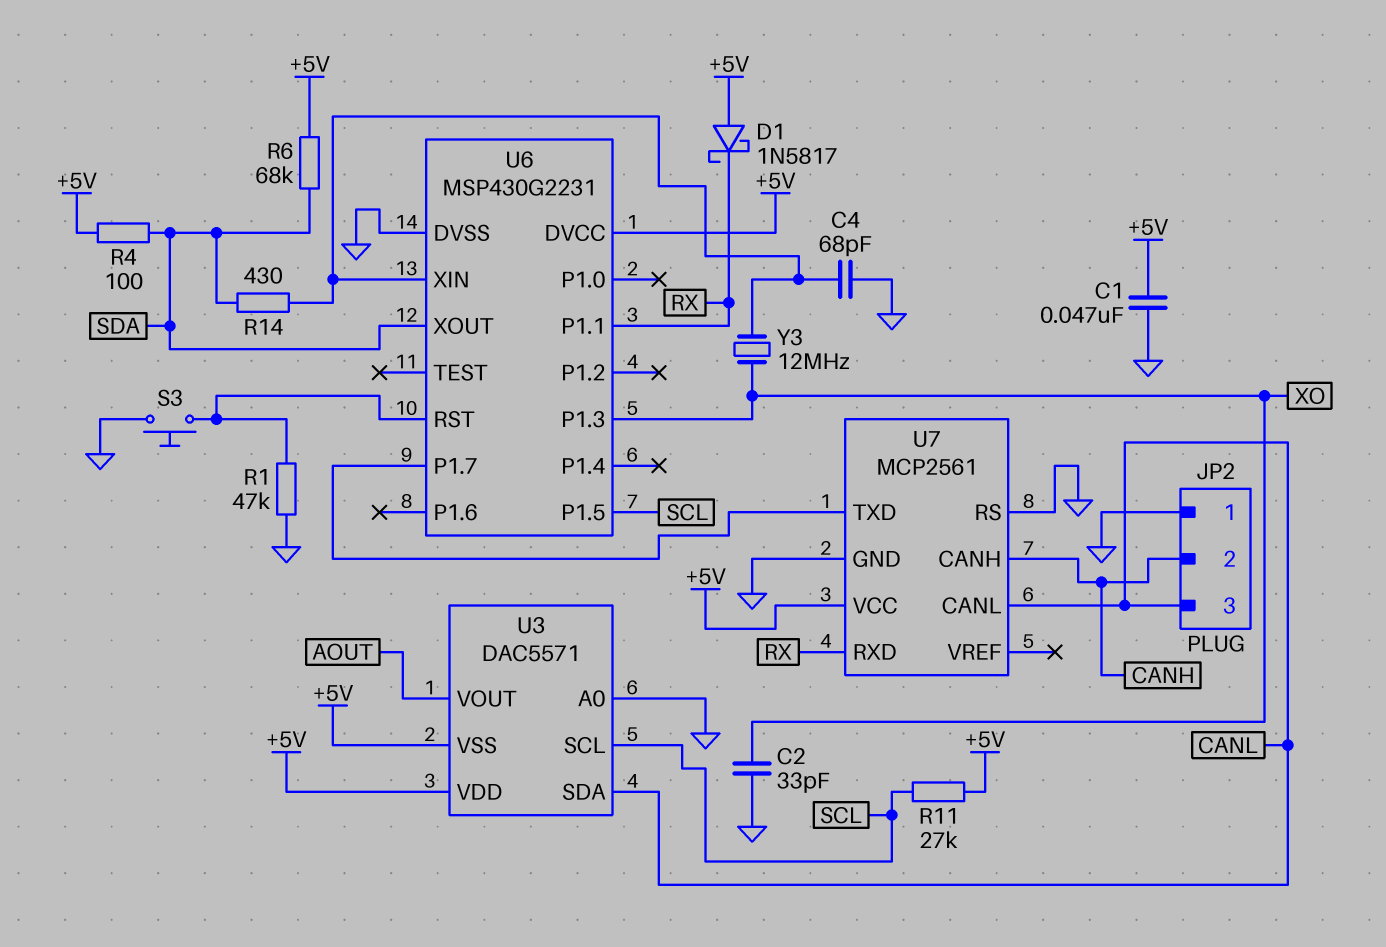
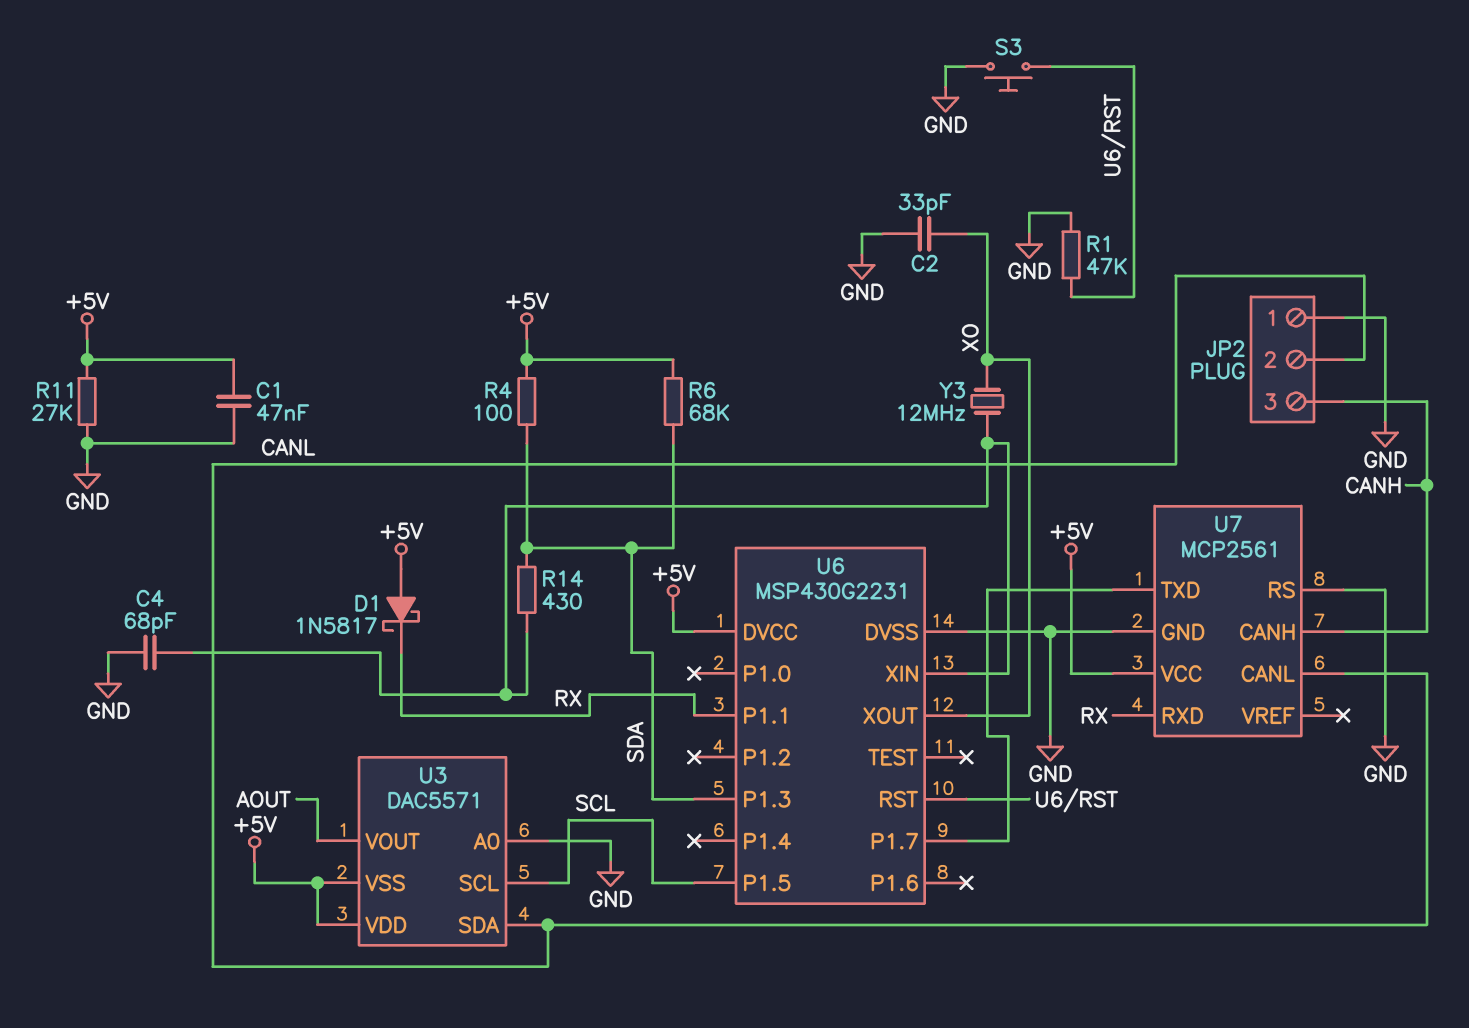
JP2 pin 2: CANH -> CANL
JP2 pin 3: CANL -> CANH
R11: 27k (+5V, SCL) -> 27k (+5V, GND)
U6 pin P1.3: XO -> SDA
U6 pin XOUT: SDA -> XO

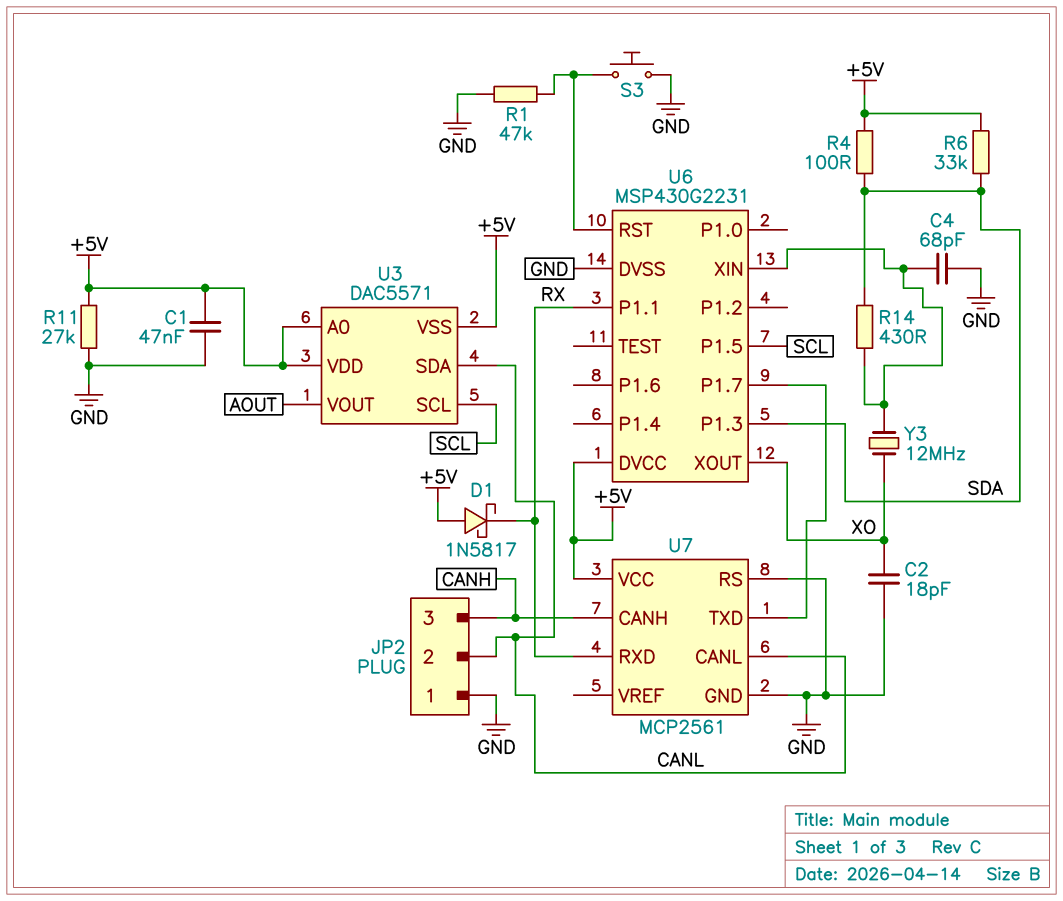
C2: 33pF (GND, XO) -> 18pF (GND, XO)
R6: 68k (+5V, SDA) -> 33k (+5V, SDA)
U3 pin A0: GND -> +5V

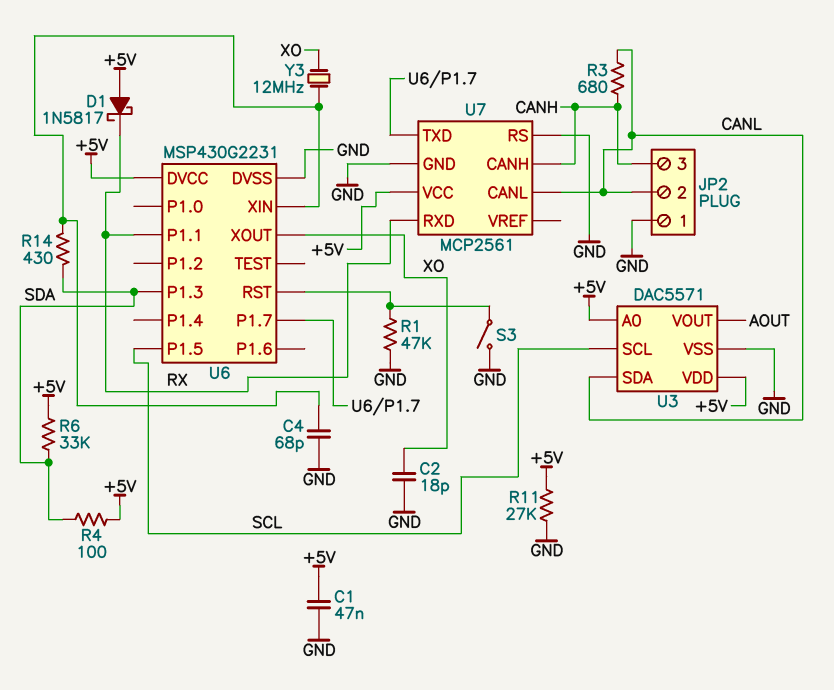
R3: none -> 680 (CANH, CANL)
S3: button (GND, U6/RST) -> switch (GND, U6/RST)
U3 pin VSS: +5V -> GND

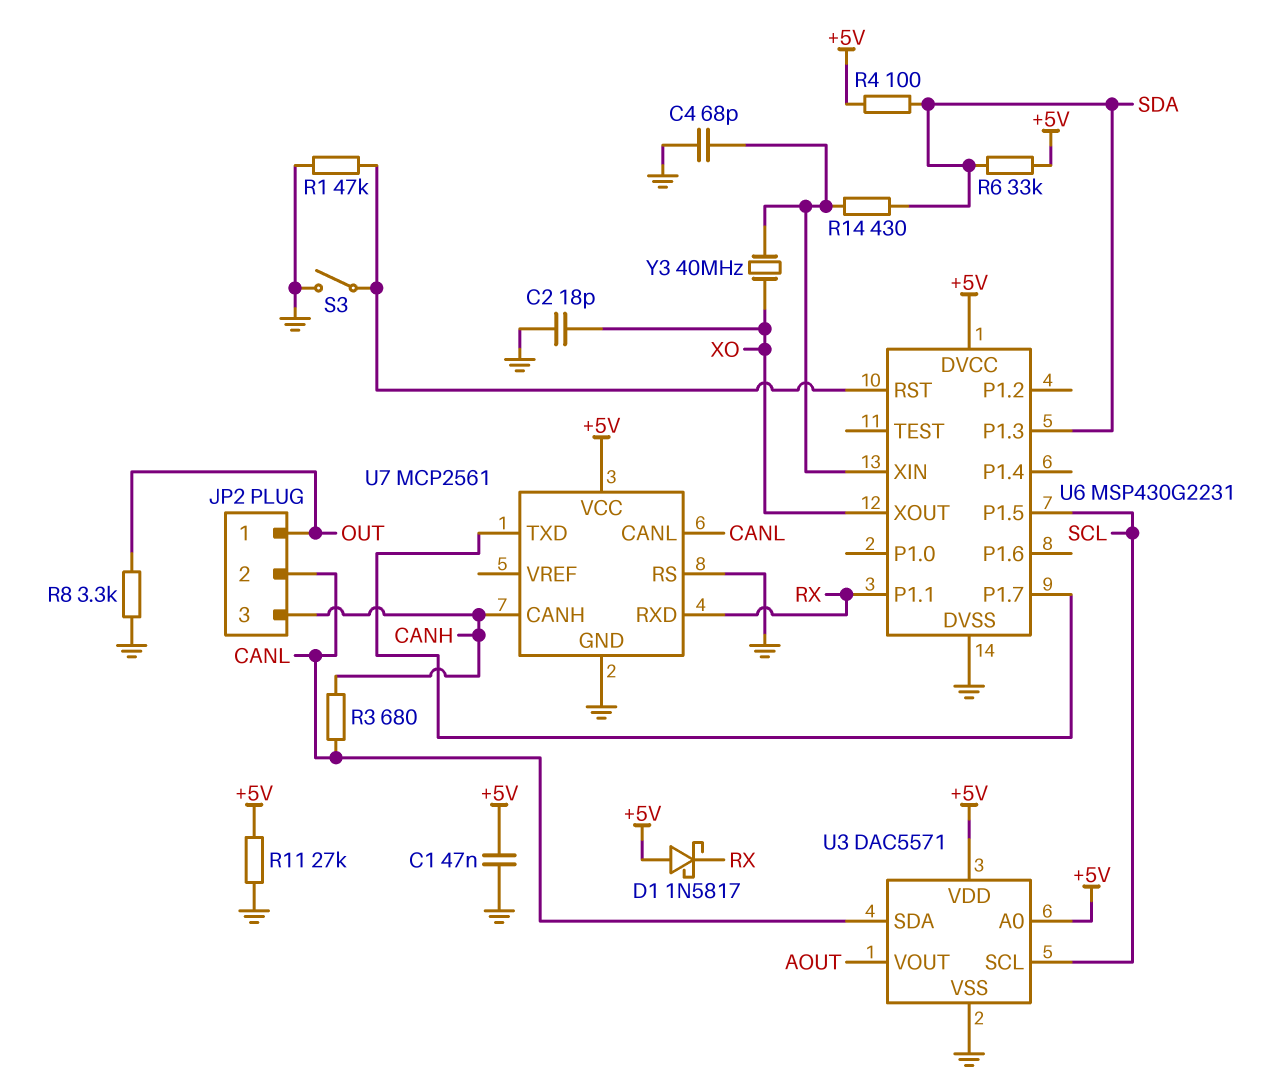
JP2 pin 1: GND -> OUT
R8: none -> 3.3k (GND, OUT)
Y3: 12MHz (U6/XIN, XO) -> 40MHz (U6/XIN, XO)

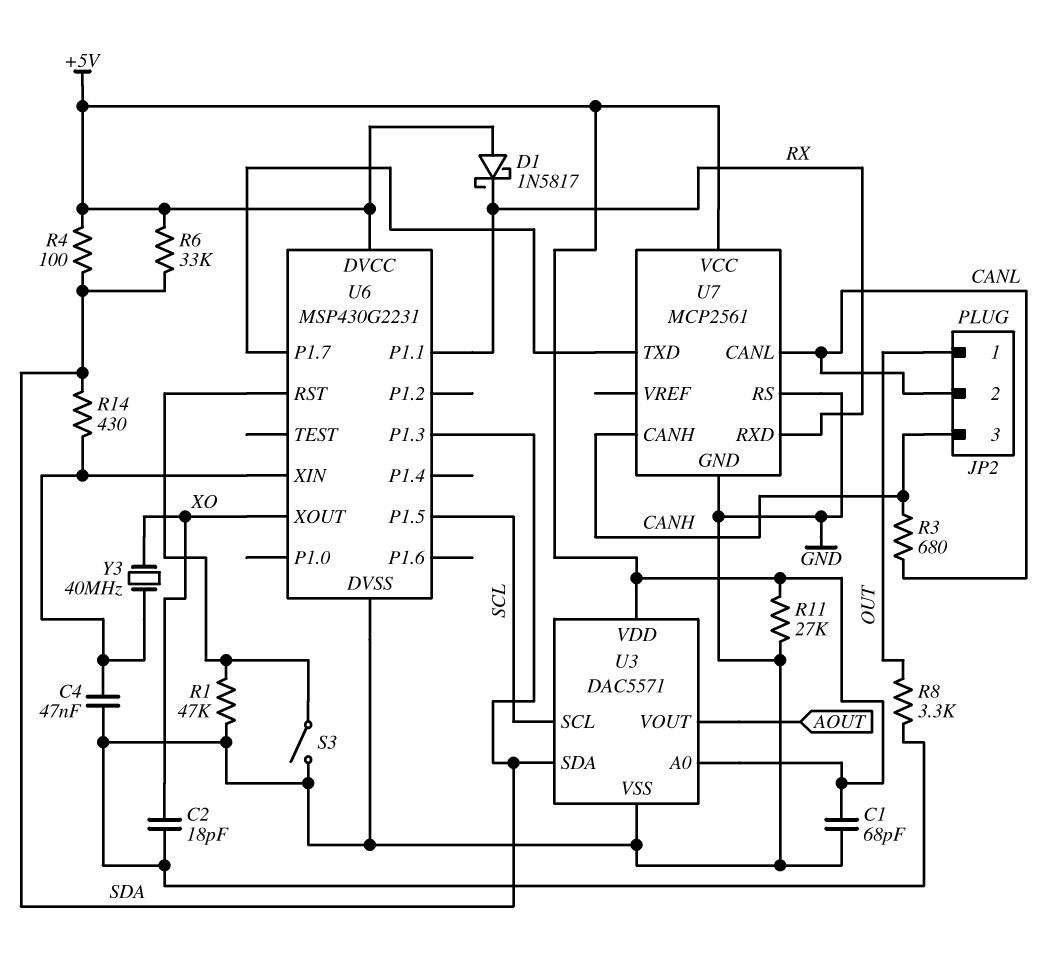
C1: 47nF (+5V, GND) -> 68pF (+5V, GND)
C4: 68pF (GND, U6/XIN) -> 47nF (GND, U6/XIN)
U3 pin SDA: CANL -> SDA

